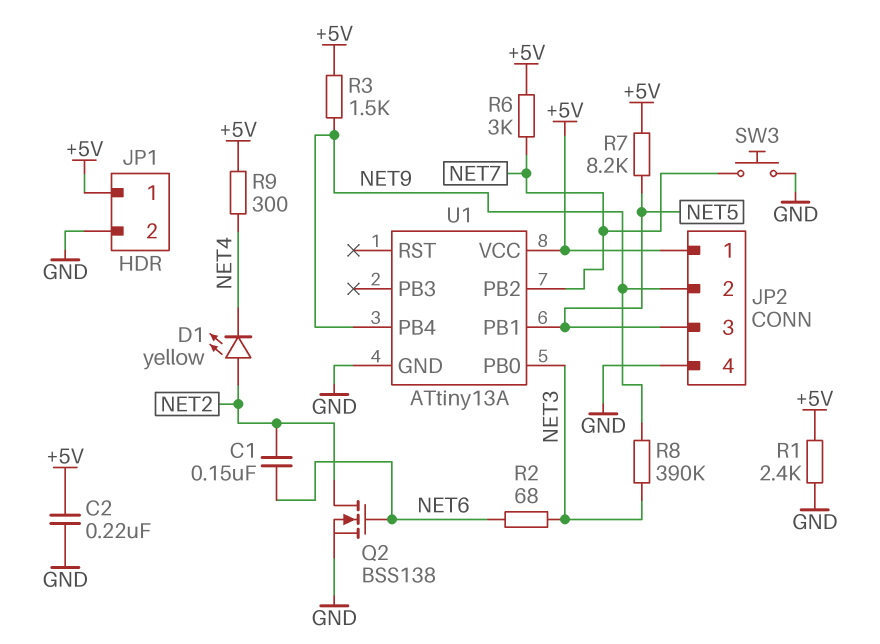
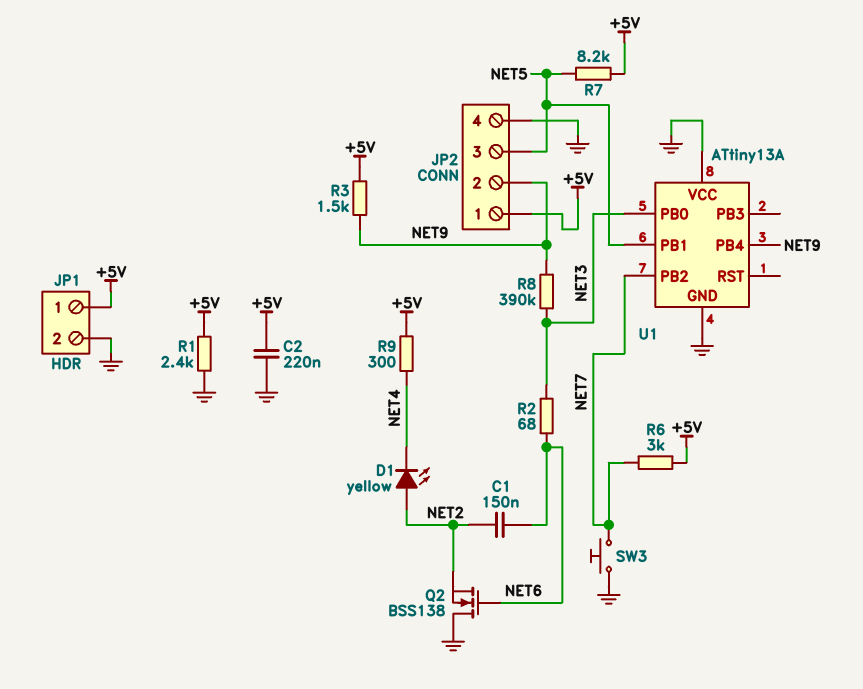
Q2: NMOS BSS138 (G NET6, D NET2, S GND) -> NMOS BSS138 (G NET6, D GND, S NET2)
U1 pin VCC: +5V -> GND

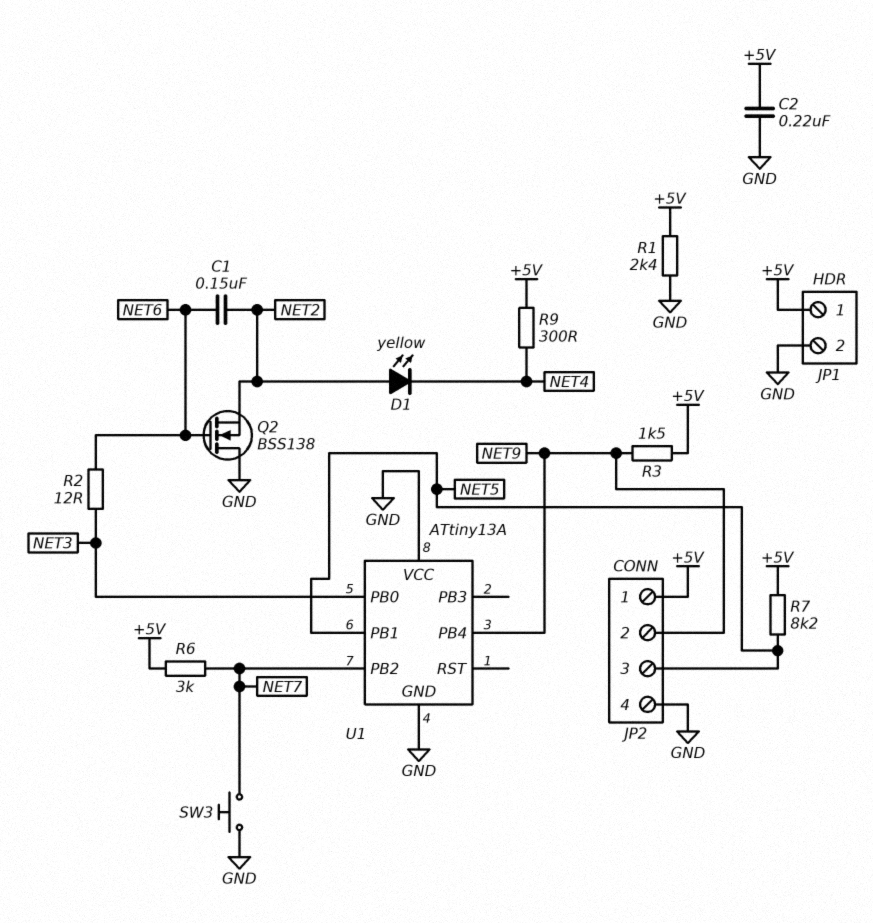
R2: 68 (NET3, NET6) -> 12 (NET3, NET6)
R8: 390k (NET3, NET9) -> none

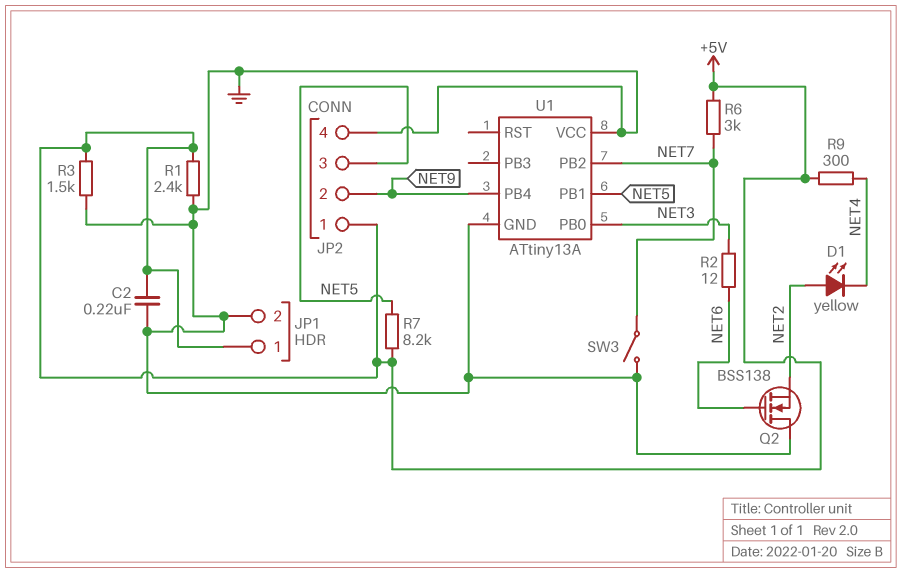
C1: 150nF (NET2, NET6) -> none
R3: 1.5k (+5V, NET9) -> 1.5k (+5V, GND)
SW3: button (GND, NET7) -> switch (GND, NET7)

